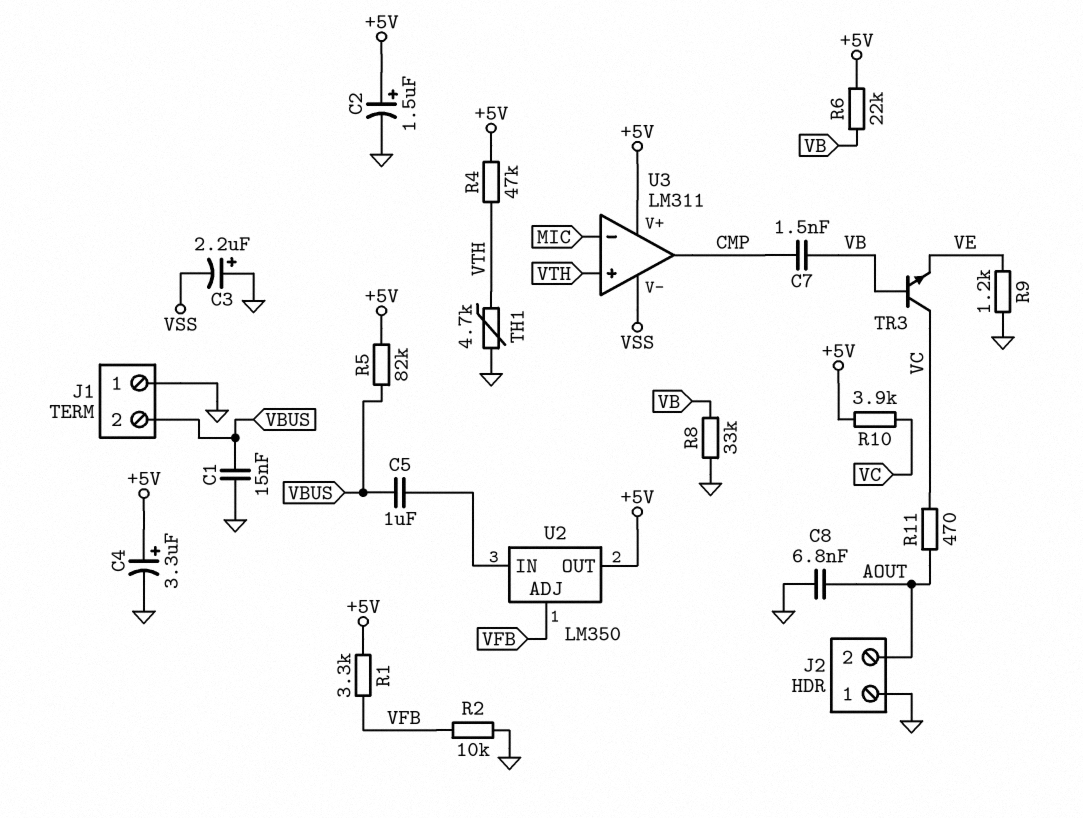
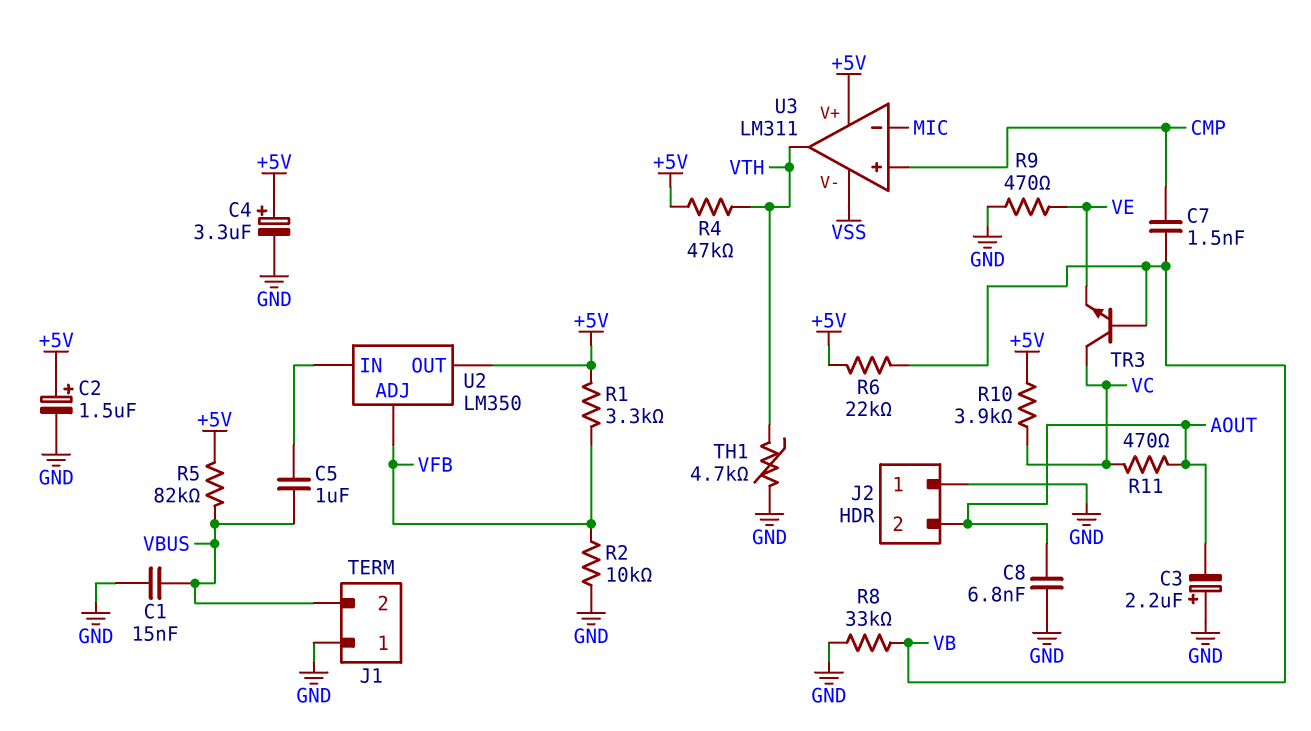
C3: 2.2uF (plus GND, minus VSS) -> 2.2uF (plus GND, minus AOUT)
R9: 1.2k (GND, VE) -> 470 (GND, VE)
U3 pin in+: VTH -> CMP
U3 pin out: CMP -> VTH

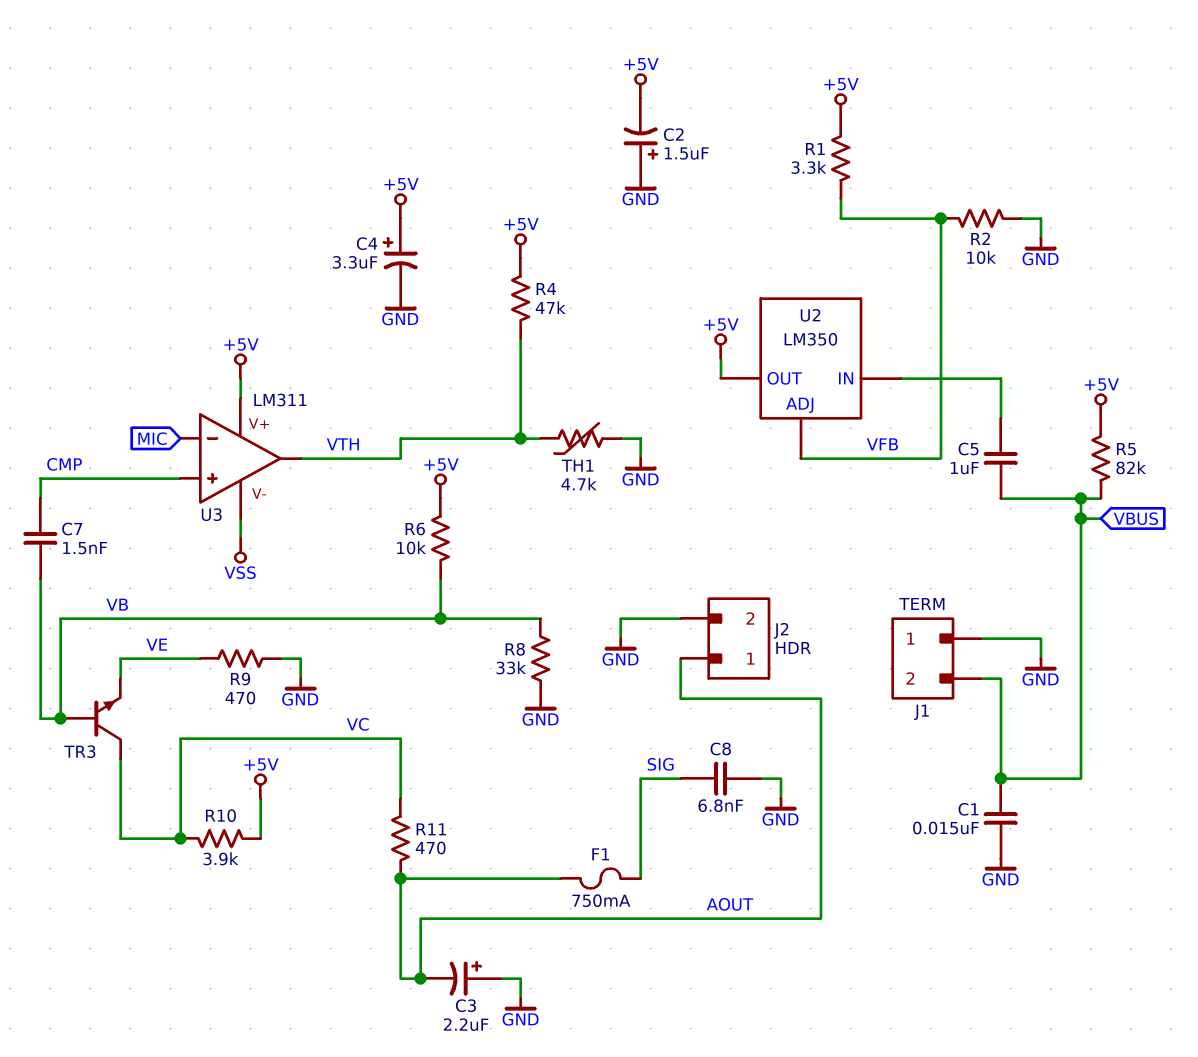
C2: 1.5uF (plus +5V, minus GND) -> 1.5uF (plus GND, minus +5V)
C8: 6.8nF (AOUT, GND) -> 6.8nF (GND, SIG)
F1: none -> 750mA (AOUT, SIG)
J2 pin 1: GND -> AOUT
J2 pin 2: AOUT -> GND
R6: 22k (+5V, VB) -> 10k (+5V, VB)

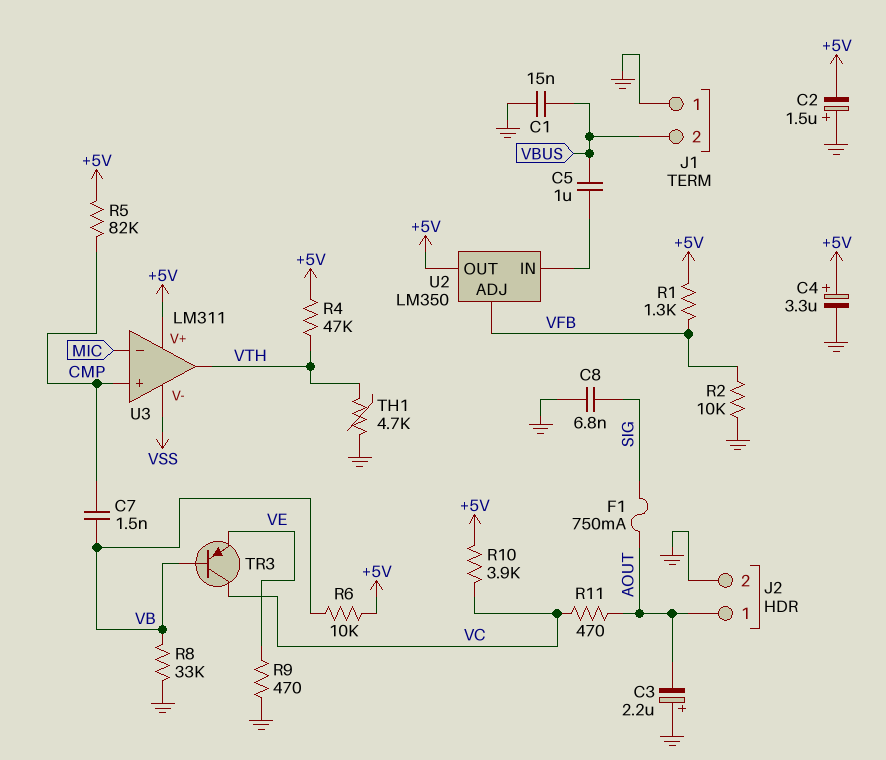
R1: 3.3k (+5V, VFB) -> 1.3k (+5V, VFB)
R5: 82k (+5V, VBUS) -> 82k (+5V, CMP)
TR3: NPN (B VB, C VC, E VE) -> PNP (B VB, C VC, E VE)

